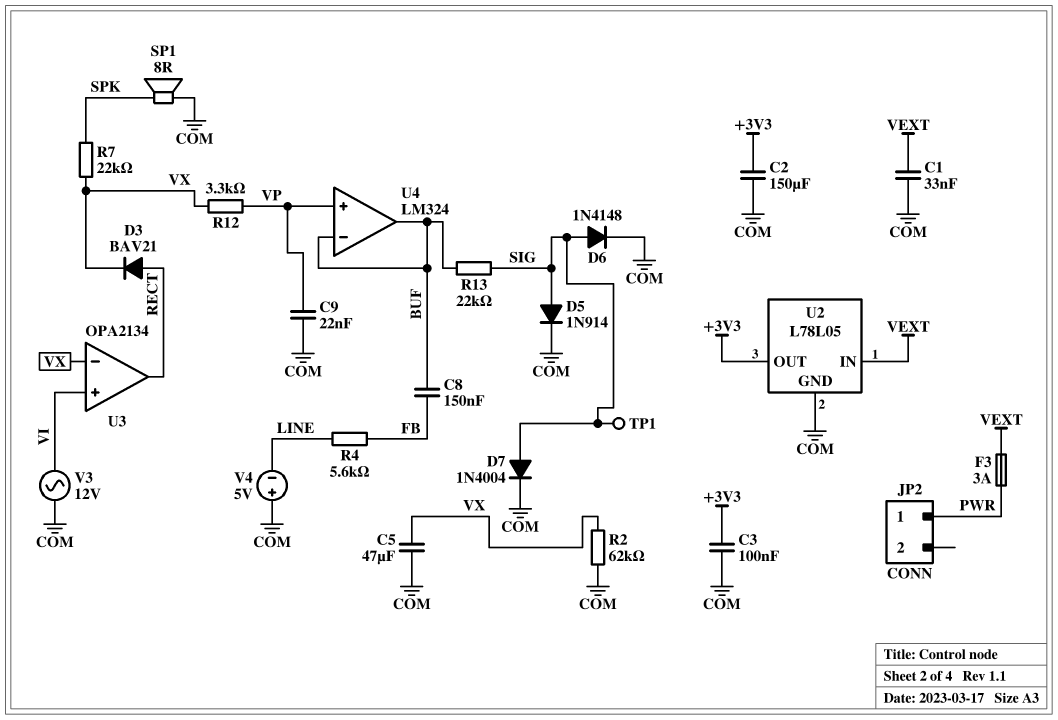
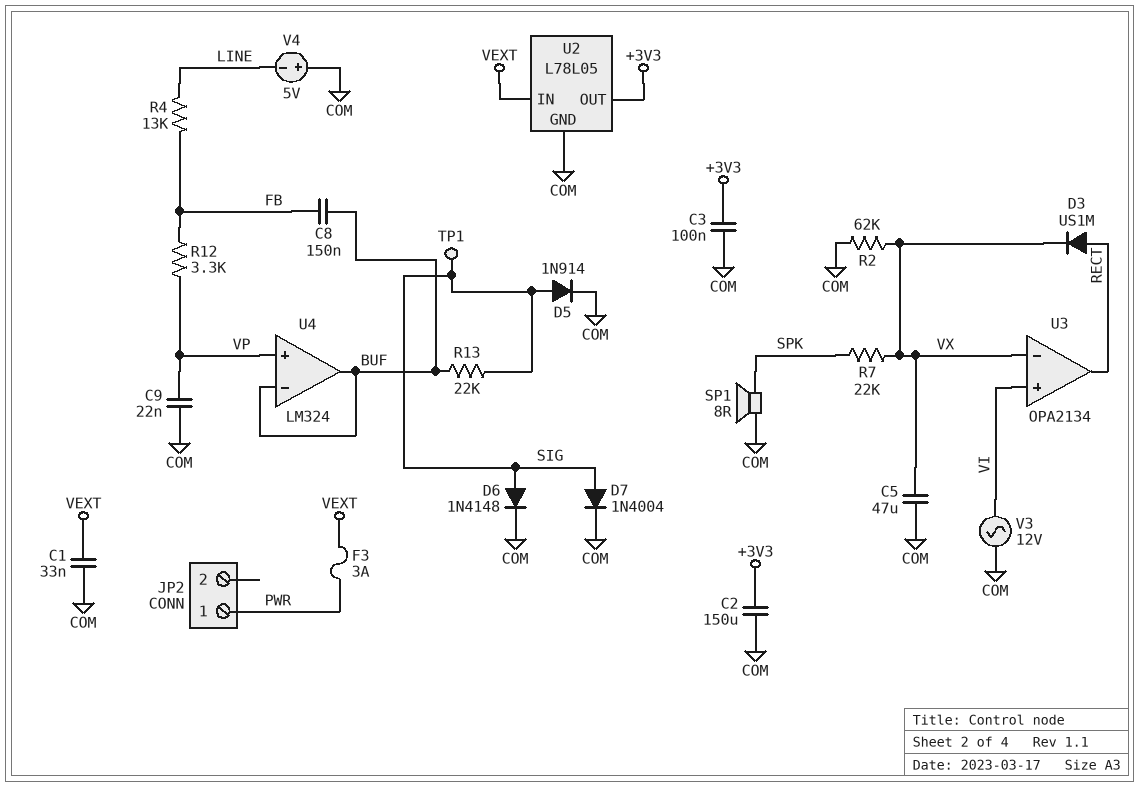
D3: diode BAV21 (A RECT, K VX) -> diode US1M (A RECT, K VX)
R4: 5.6k (FB, LINE) -> 13k (FB, LINE)
R12: 3.3k (VP, VX) -> 3.3k (FB, VP)

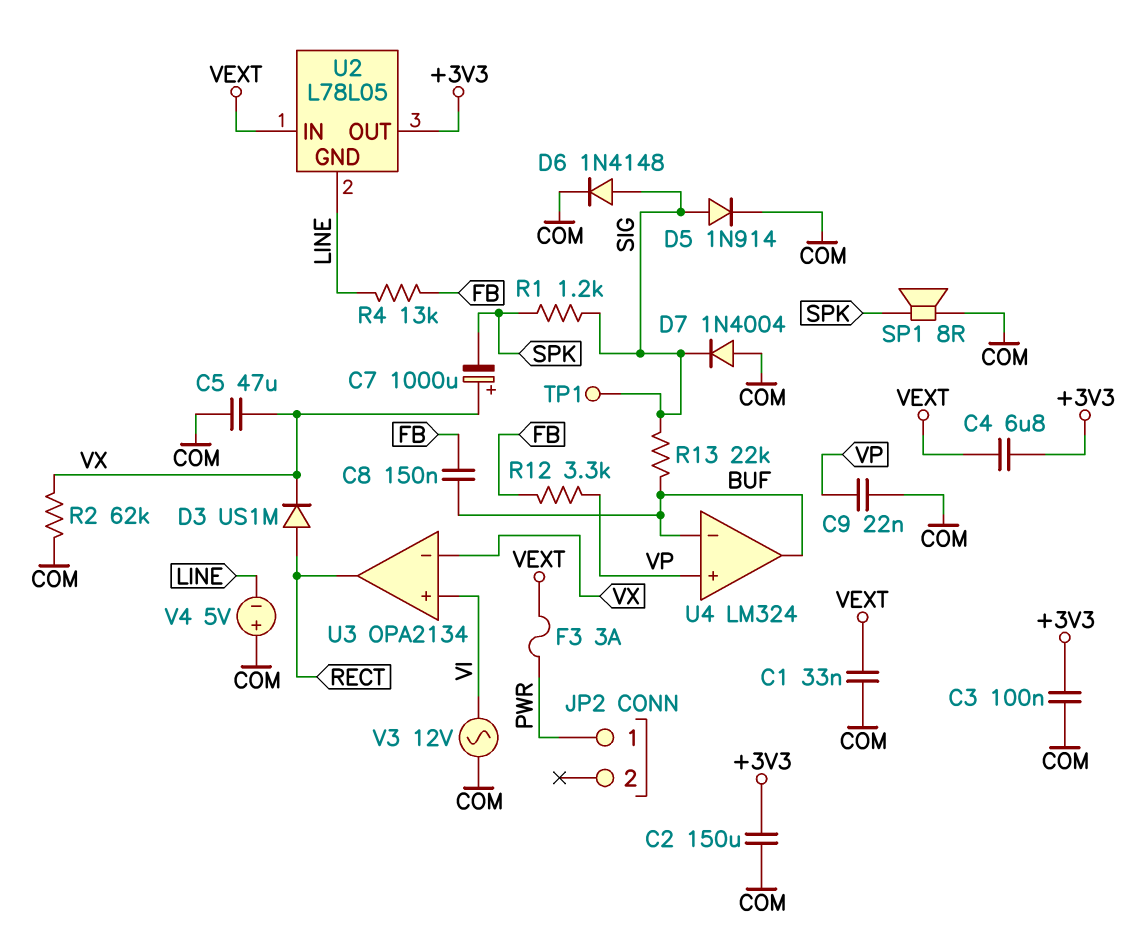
C4: none -> 6.8uF (+3V3, VEXT)
C7: none -> 1000uF (plus VX, minus SPK)
D7: diode 1N4004 (A SIG, K COM) -> diode 1N4004 (A COM, K SIG)
R1: none -> 1.2k (SIG, SPK)
R7: 22k (SPK, VX) -> none
U2 pin GND: COM -> LINE

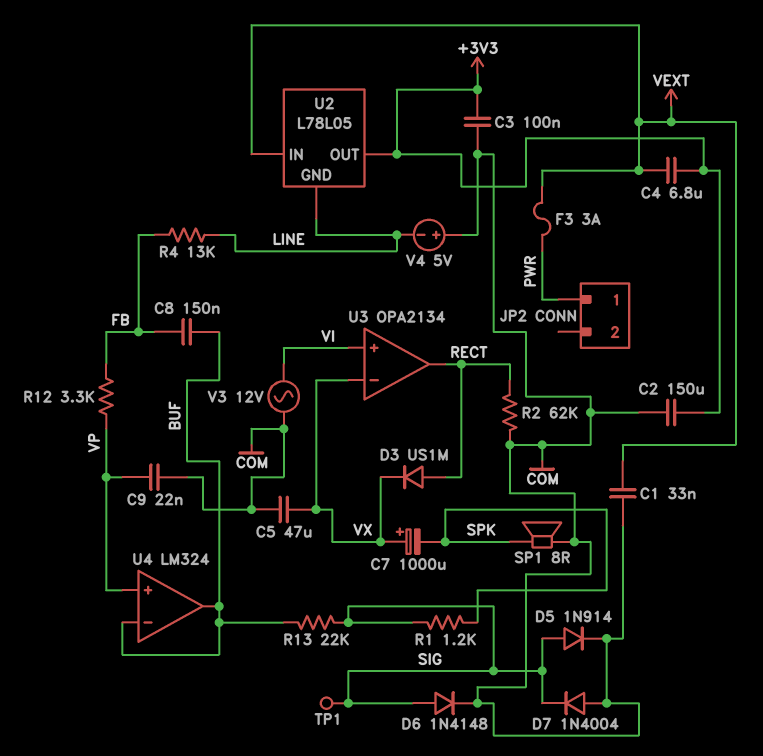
R2: 62k (COM, VX) -> 62k (COM, RECT)

